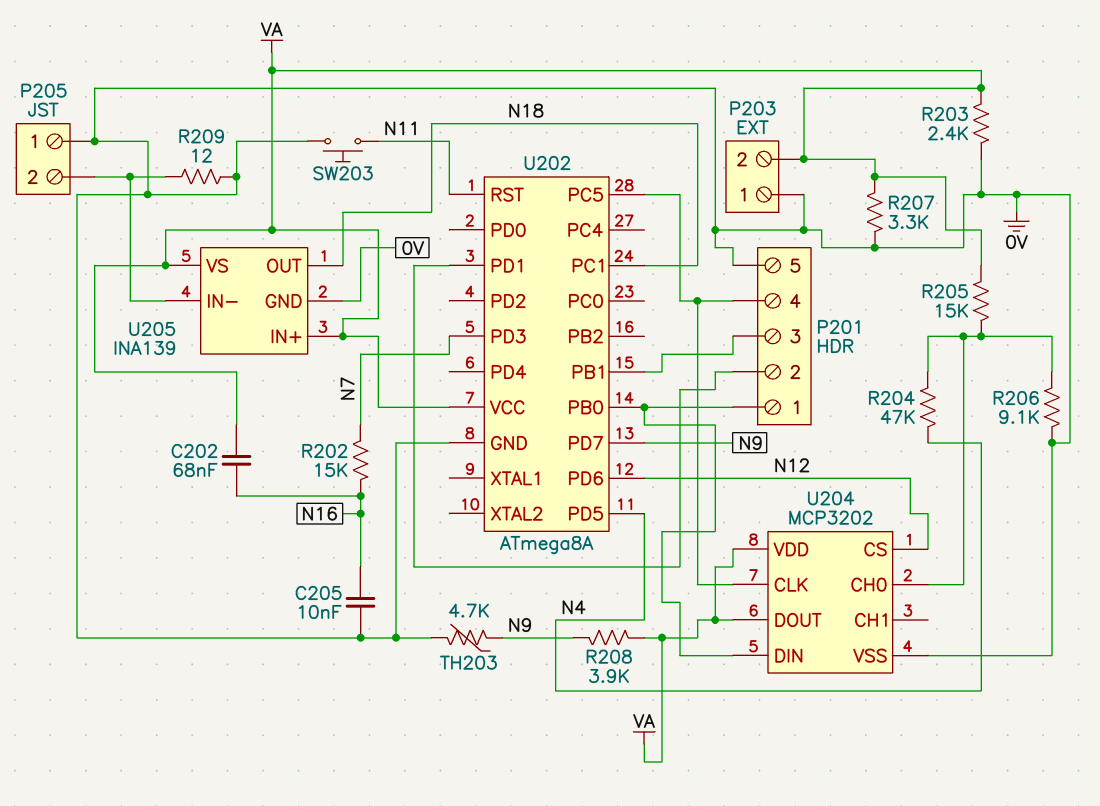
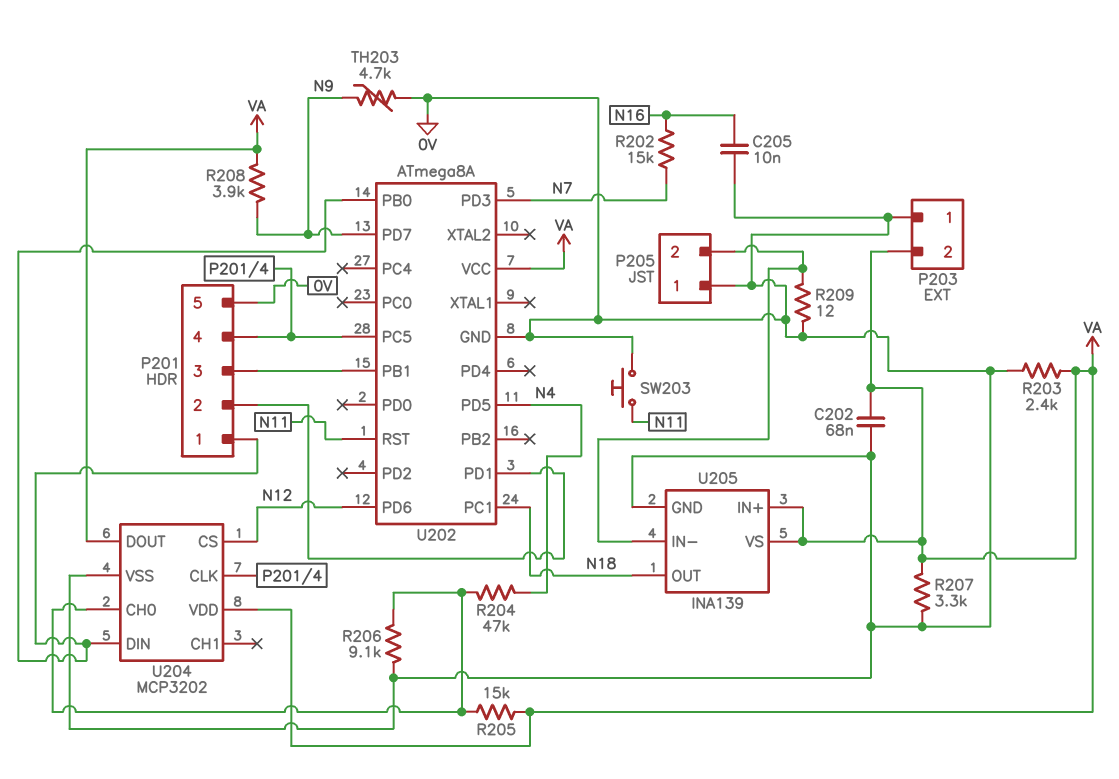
C202: 68nF (N16, VA) -> 68nF (0V, VA)

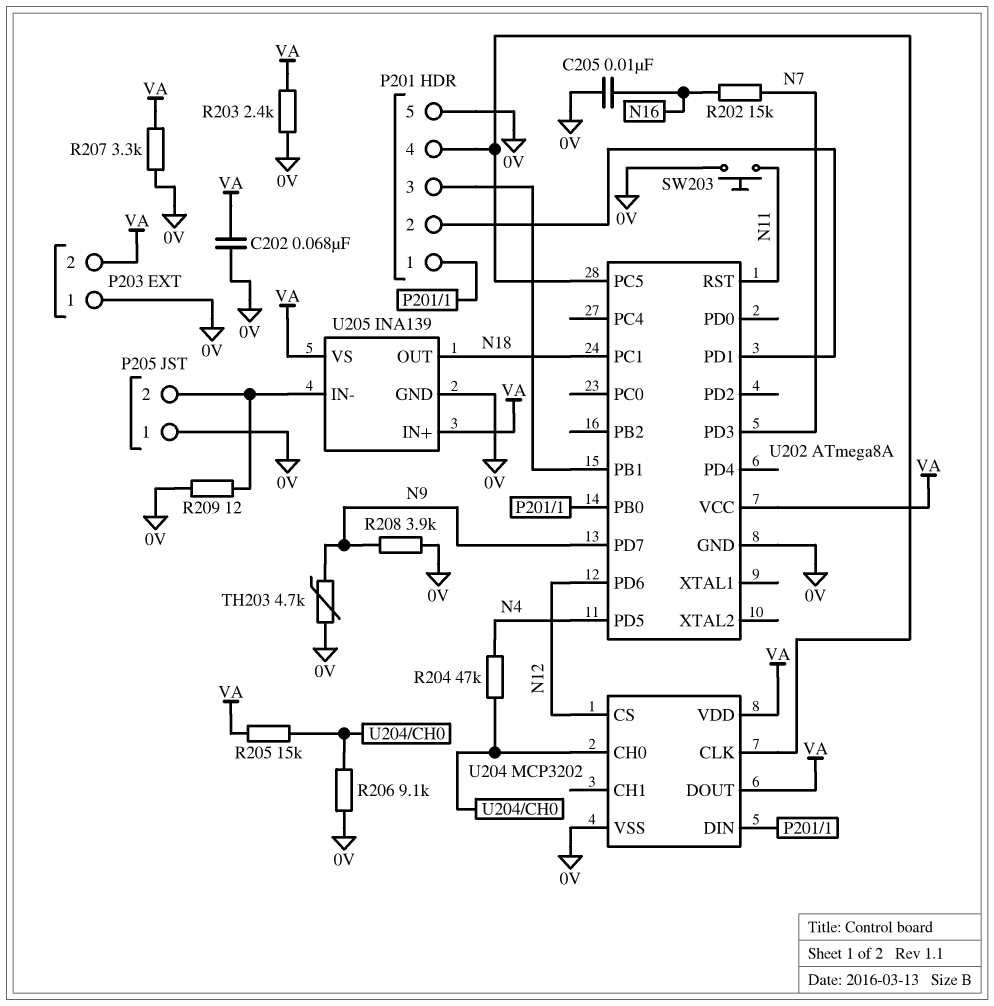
R208: 3.9k (N9, VA) -> 3.9k (0V, N9)

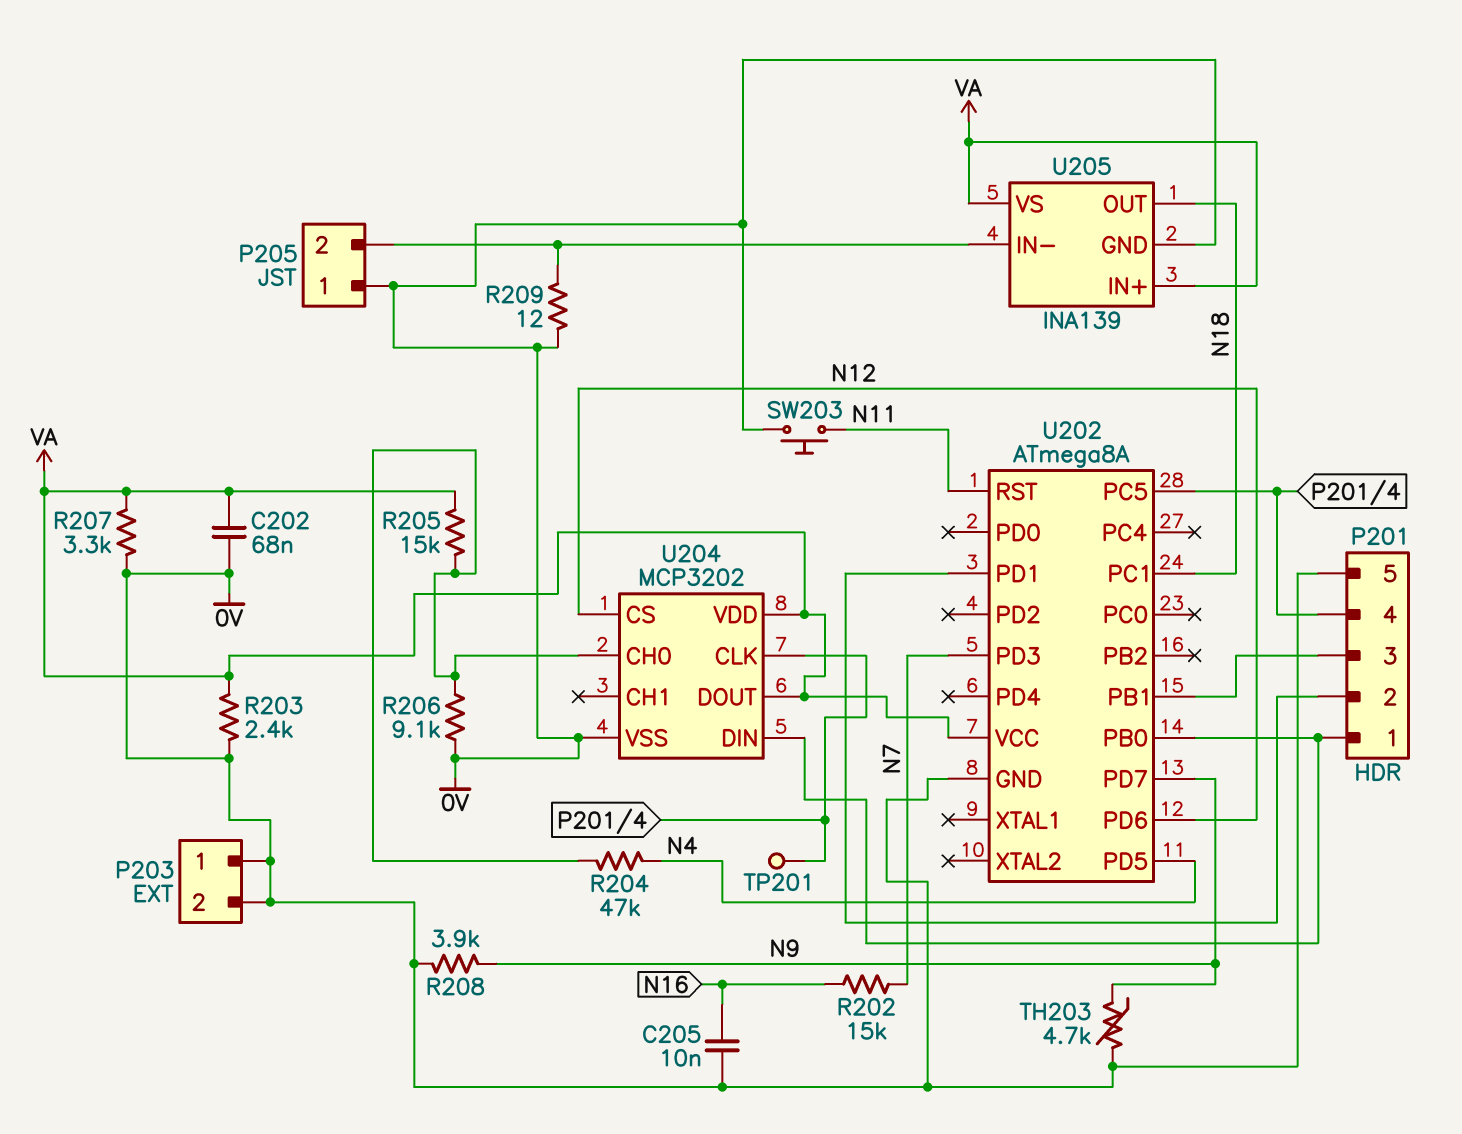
P203 pin 2: VA -> 0V
TP201: none -> test point (P201/4)

